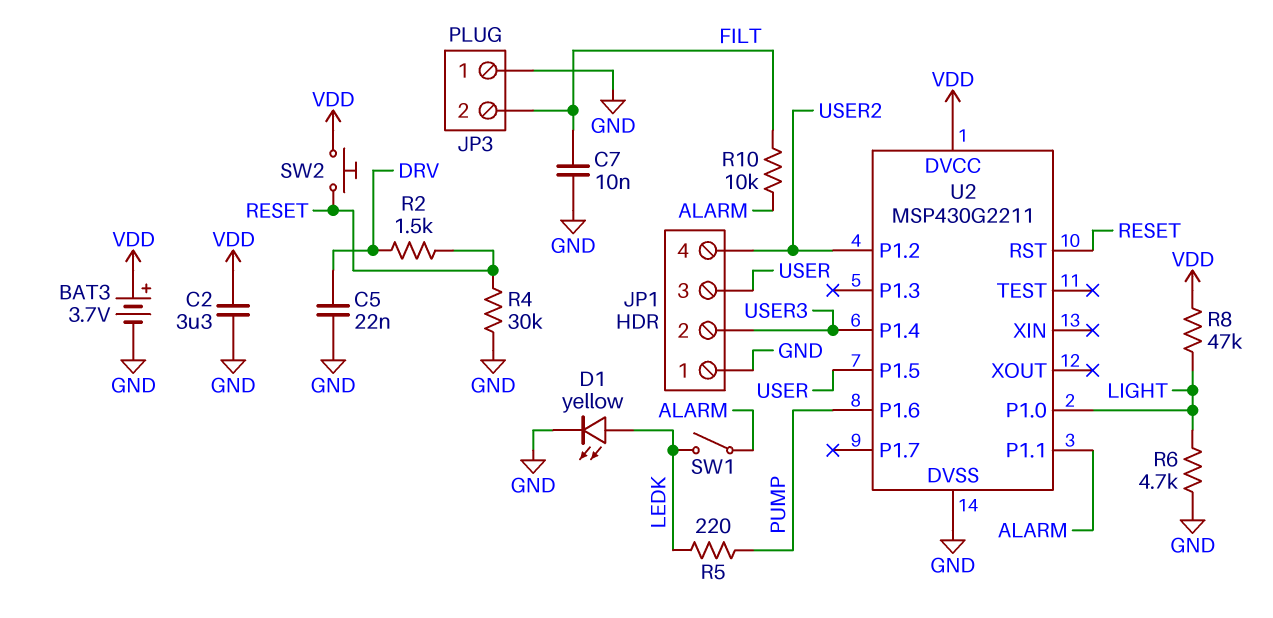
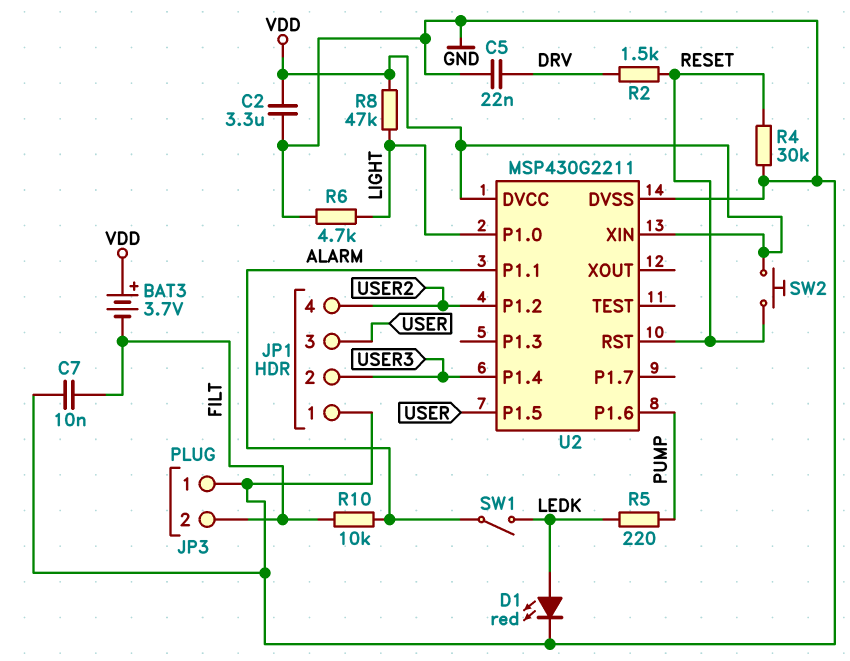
BAT3: 3.7V (plus VDD, minus GND) -> 3.7V (plus VDD, minus FILT)
D1: LED yellow (A LEDK, K GND) -> LED red (A LEDK, K GND)
U2 pin XIN: none -> VDD

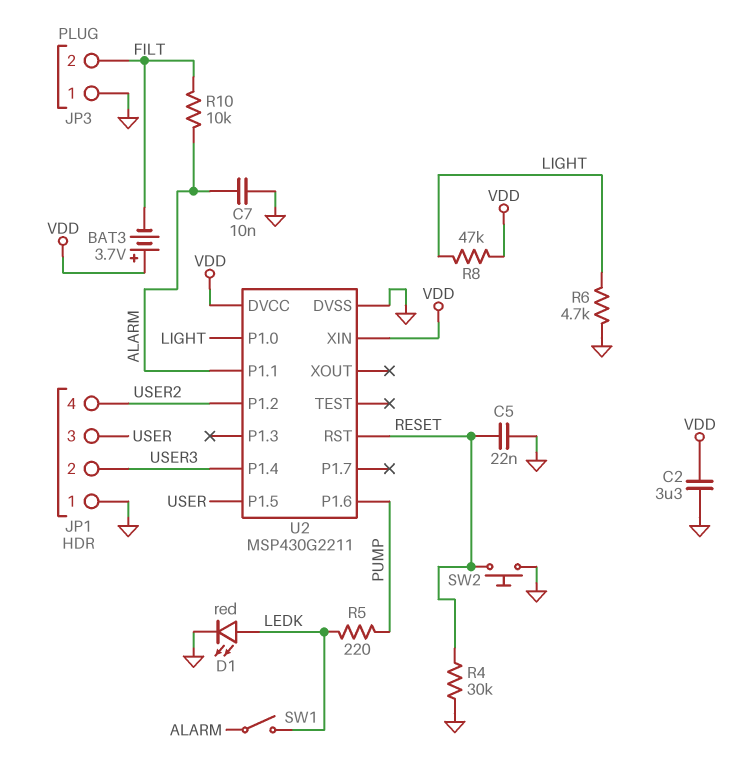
C5: 22nF (DRV, GND) -> 22nF (GND, RESET)
C7: 10nF (FILT, GND) -> 10nF (ALARM, GND)
R2: 1.5k (DRV, RESET) -> none
SW2: button (RESET, VDD) -> button (GND, RESET)

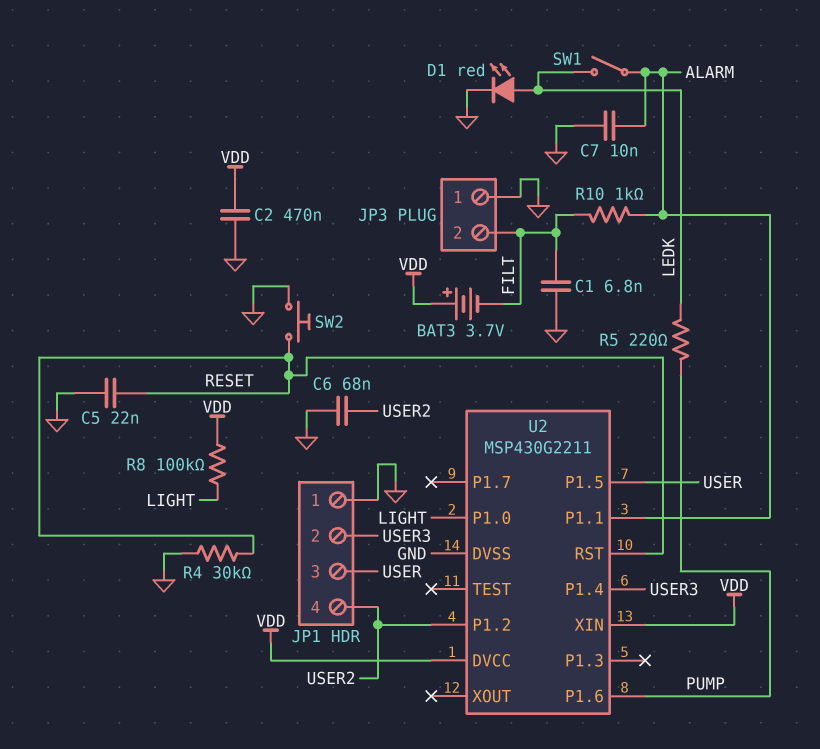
C1: none -> 6.8nF (FILT, GND)
C2: 3.3uF (GND, VDD) -> 470nF (GND, VDD)
C6: none -> 68nF (GND, USER2)
R6: 4.7k (GND, LIGHT) -> none
R8: 47k (LIGHT, VDD) -> 100k (LIGHT, VDD)
R10: 10k (ALARM, FILT) -> 1k (ALARM, FILT)

